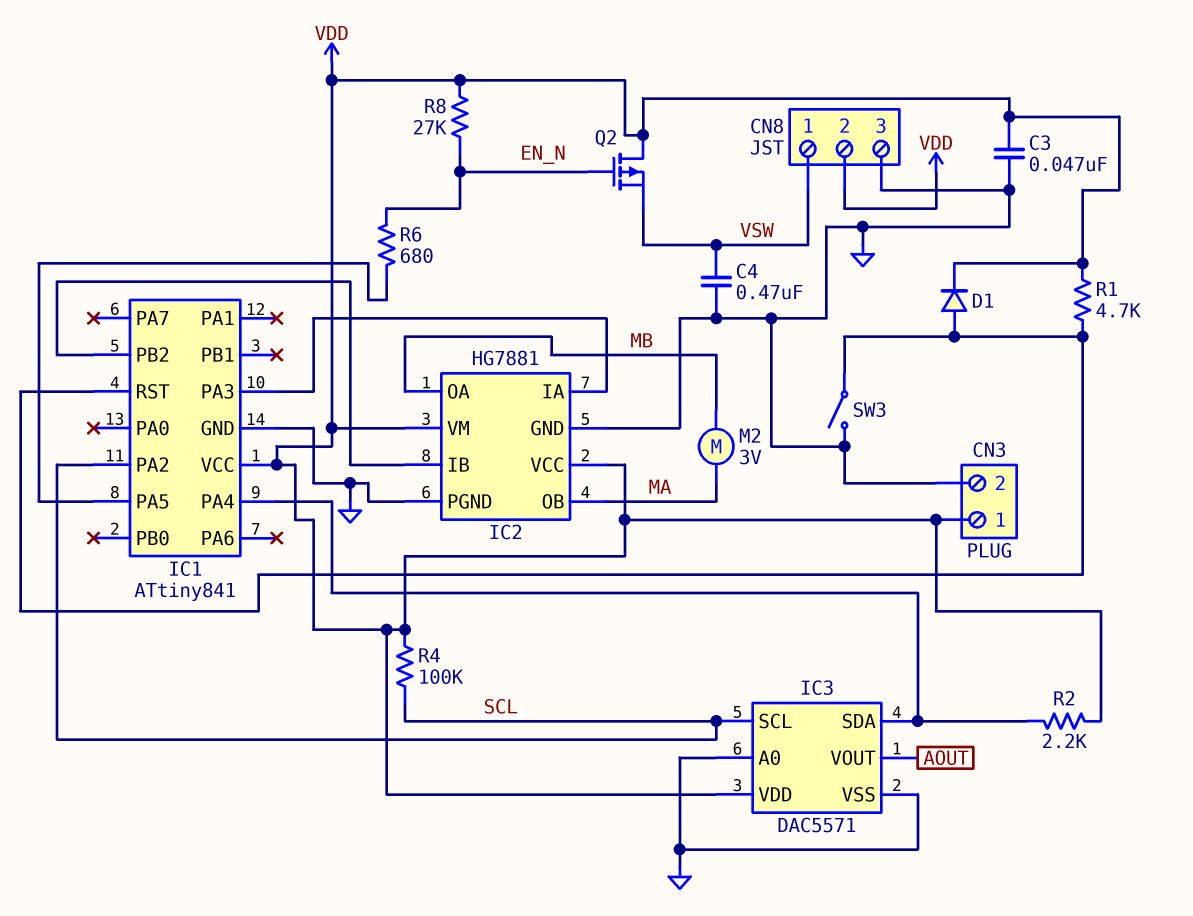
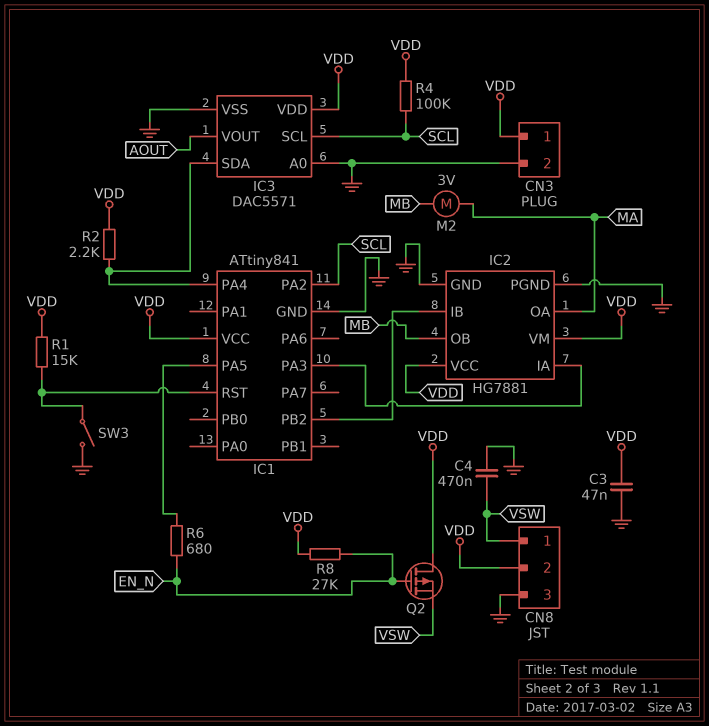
D1: diode (A IC1/RST, K VDD) -> none
IC2 pin OA: MB -> MA
IC2 pin OB: MA -> MB
R1: 4.7k (IC1/RST, VDD) -> 15k (IC1/RST, VDD)

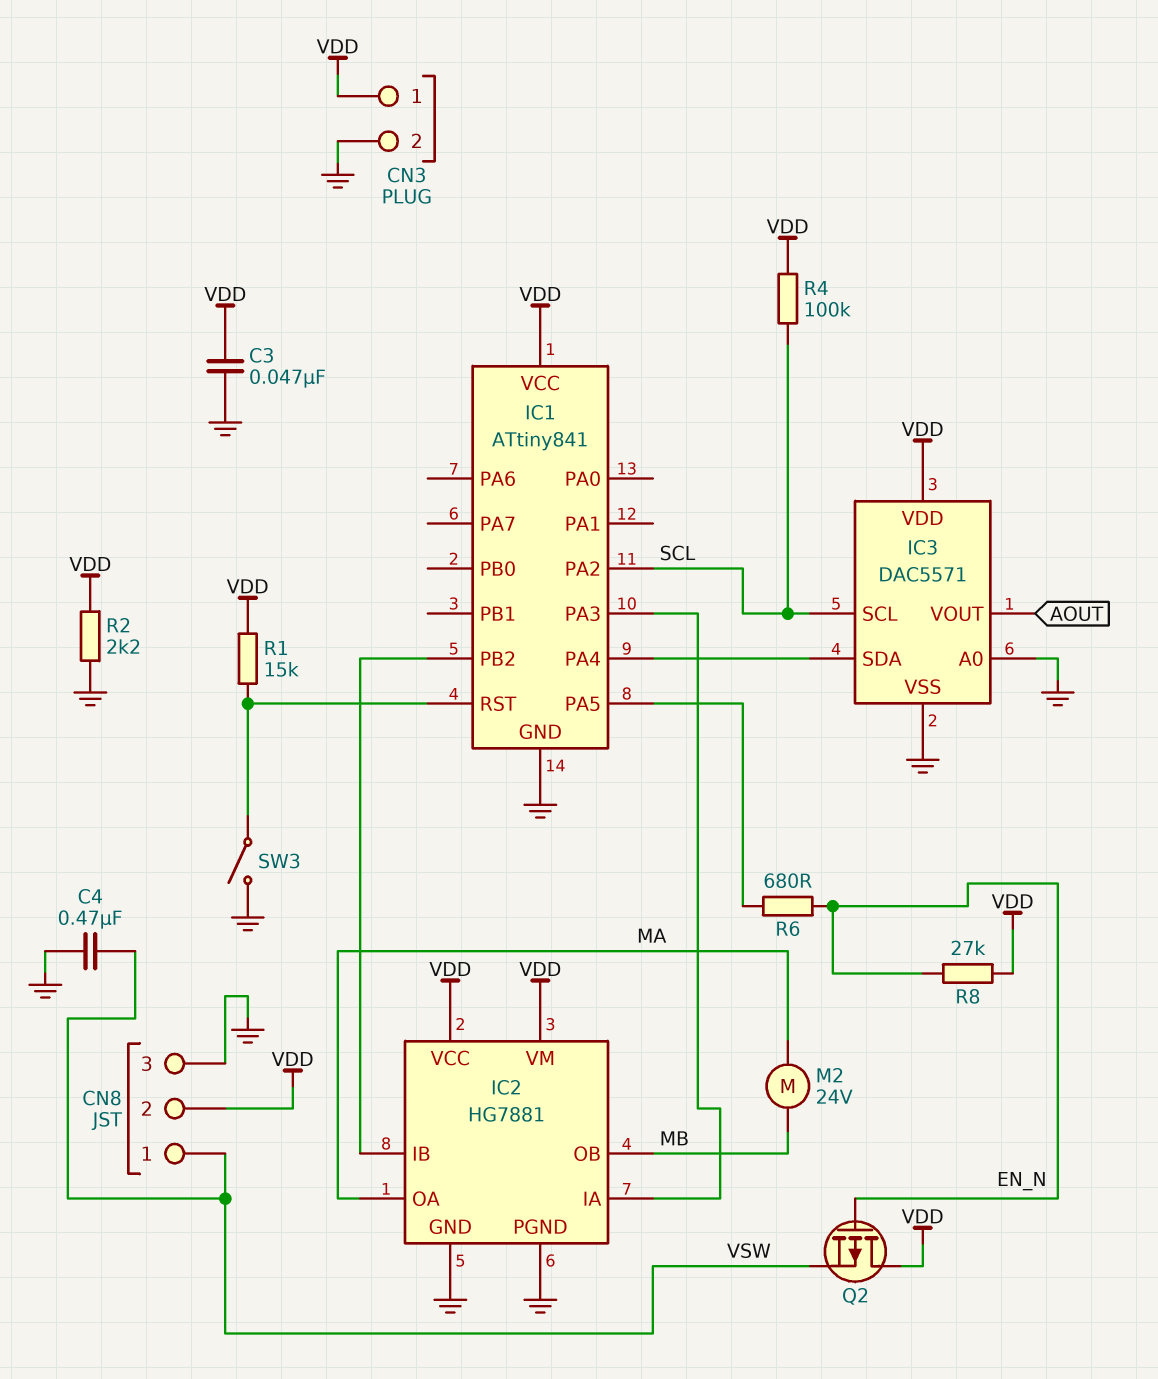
M2: motor 3V (MA, MB) -> motor 24V (MA, MB)
R2: 2.2k (IC1/PA4, VDD) -> 2.2k (GND, VDD)

